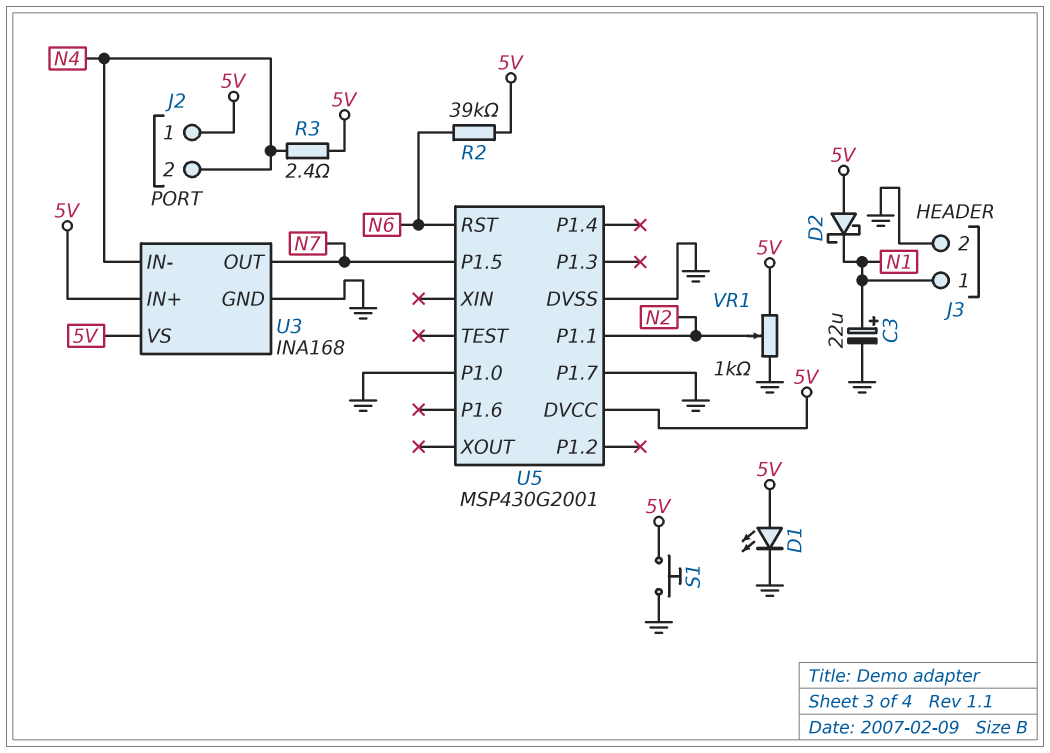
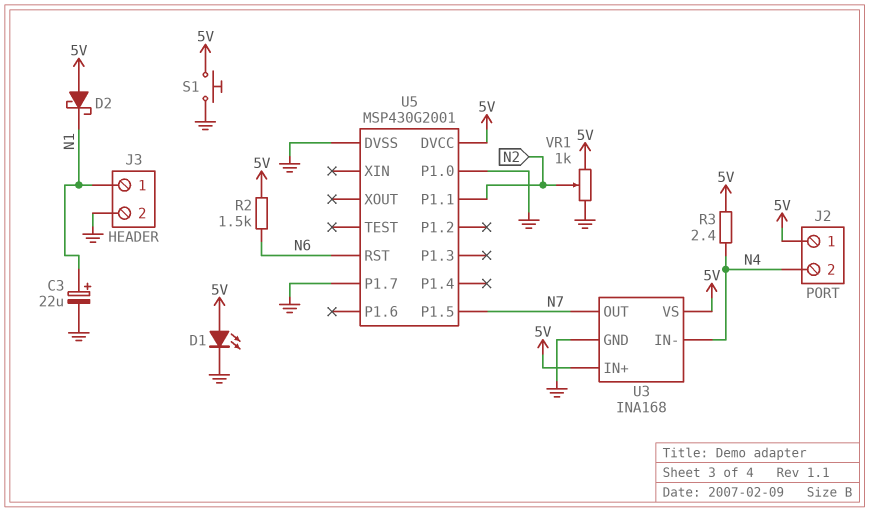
R2: 39k (5V, N6) -> 1.5k (5V, N6)

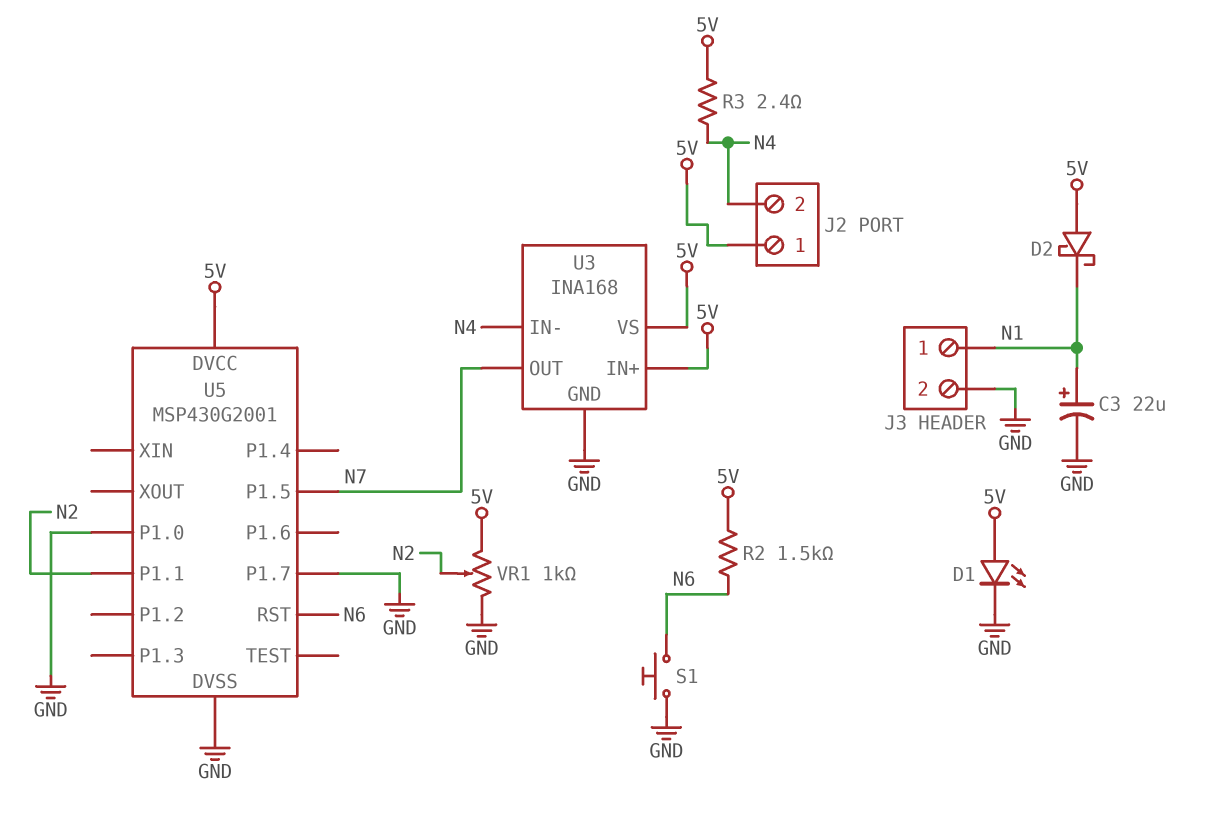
S1: button (5V, GND) -> button (GND, N6)

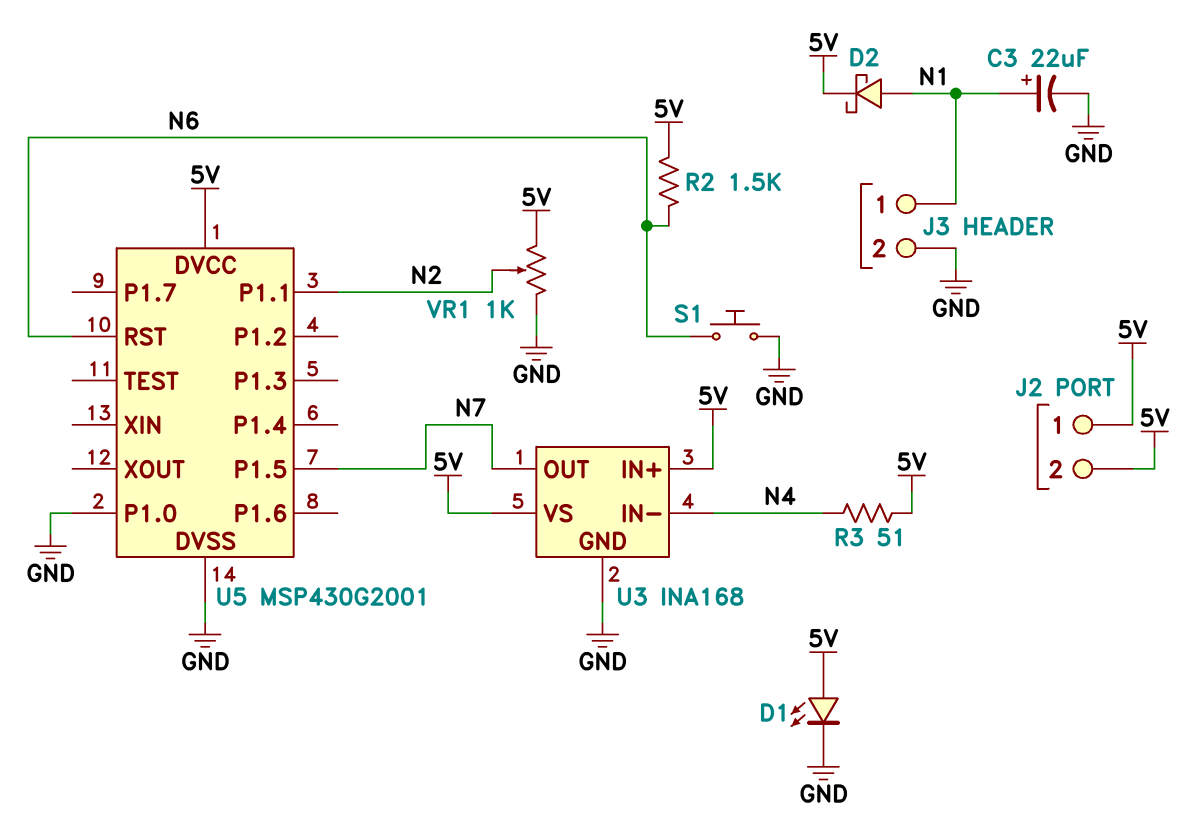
D2: schottky (A 5V, K N1) -> schottky (A N1, K 5V)
J2 pin 2: N4 -> 5V
R3: 2.4 (5V, N4) -> 51 (5V, N4)
U5 pin P1.7: GND -> none

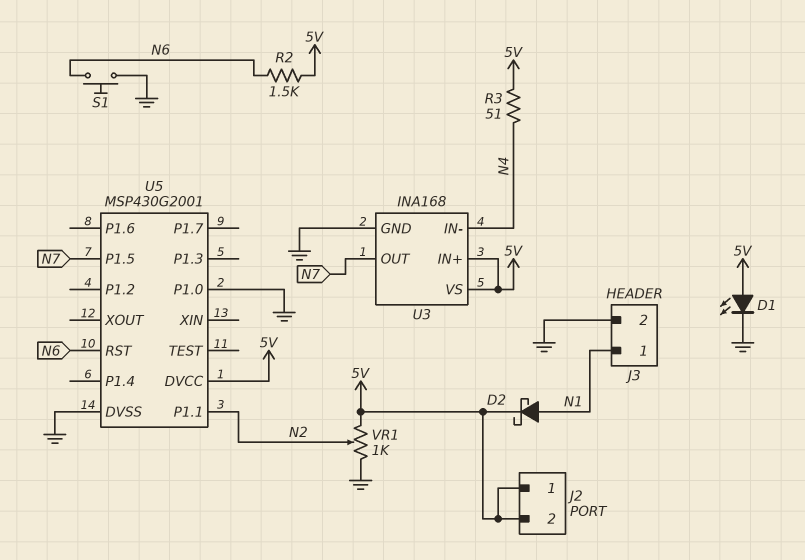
C3: 22uF (plus N1, minus GND) -> none

